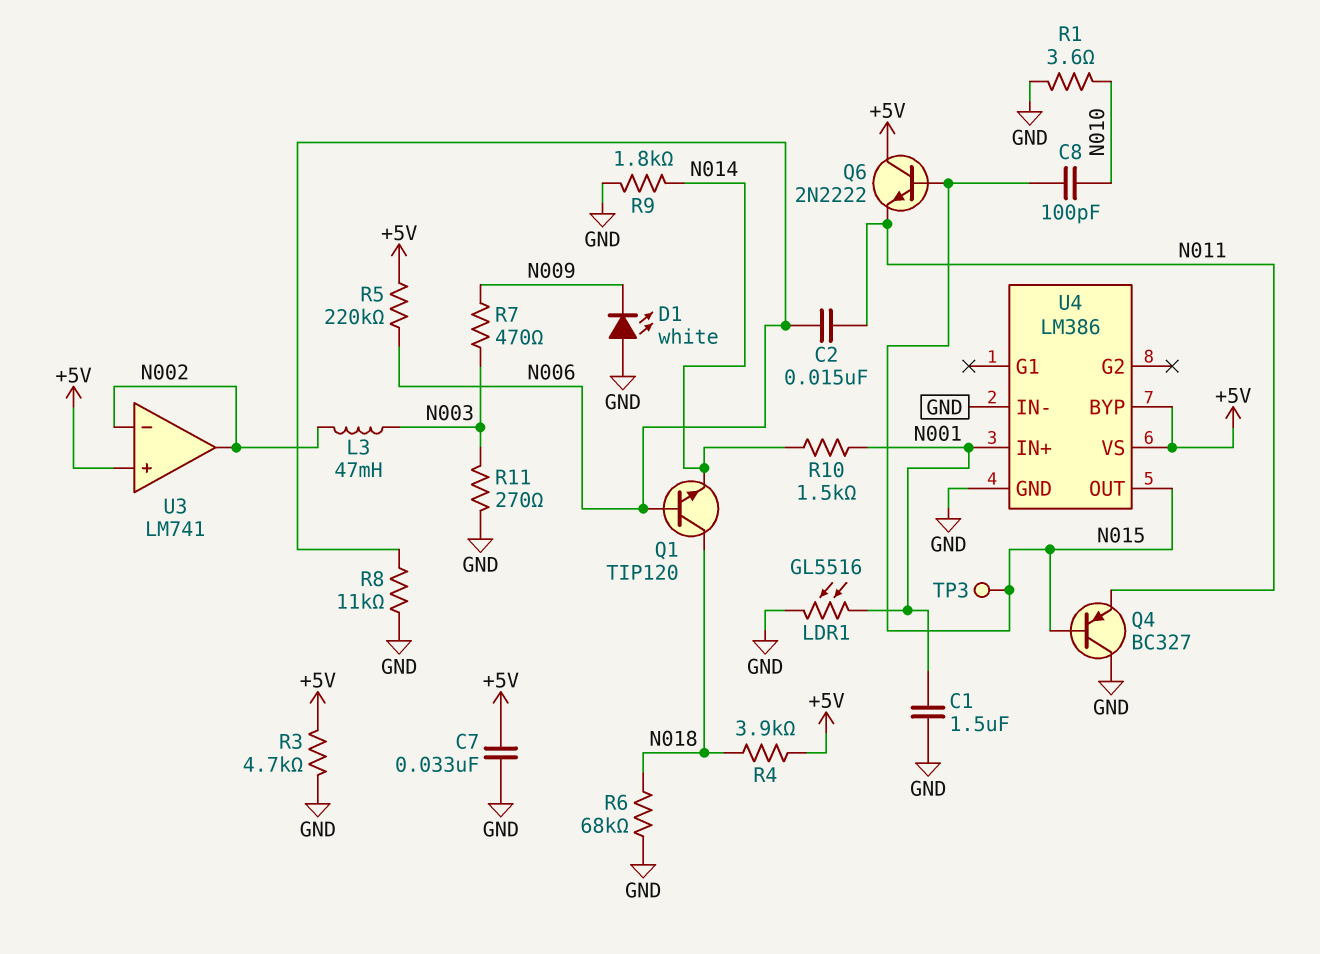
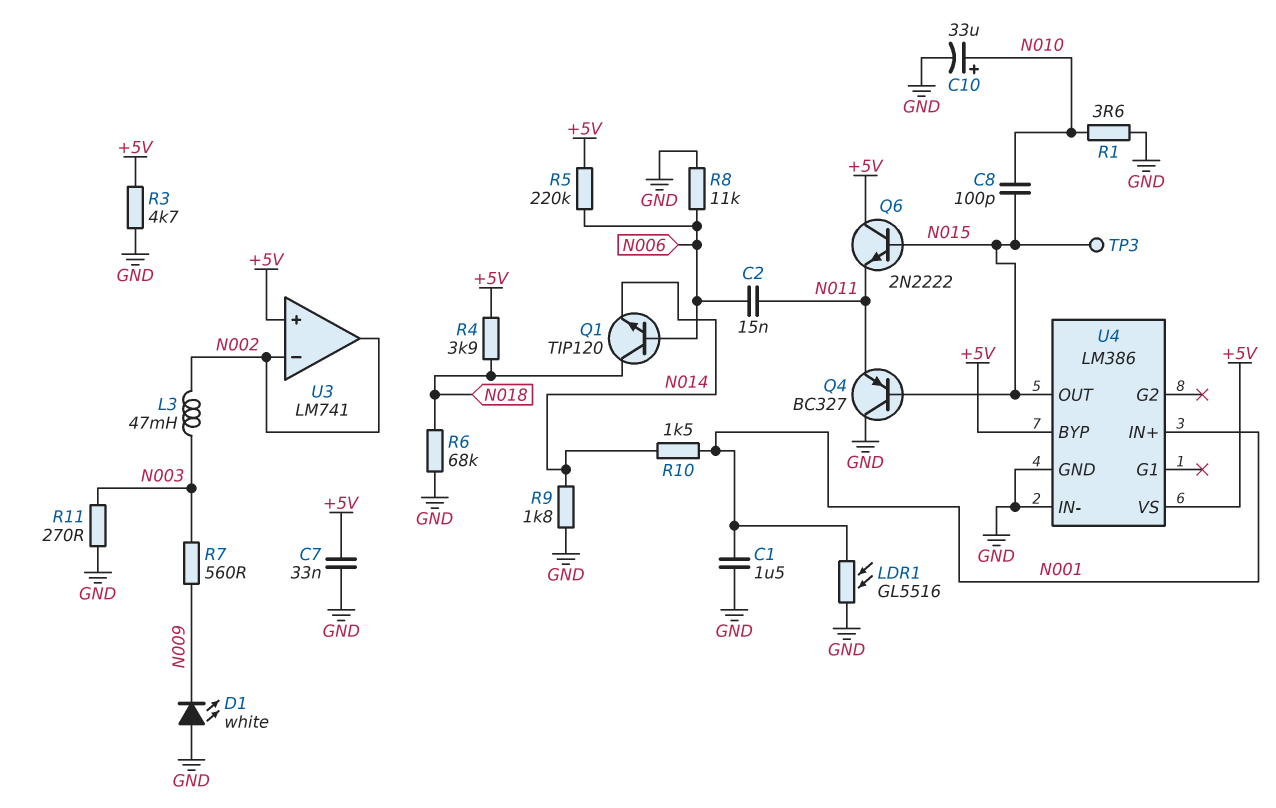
C10: none -> 33uF (plus N010, minus GND)
R7: 470 (N003, N009) -> 560 (N003, N009)

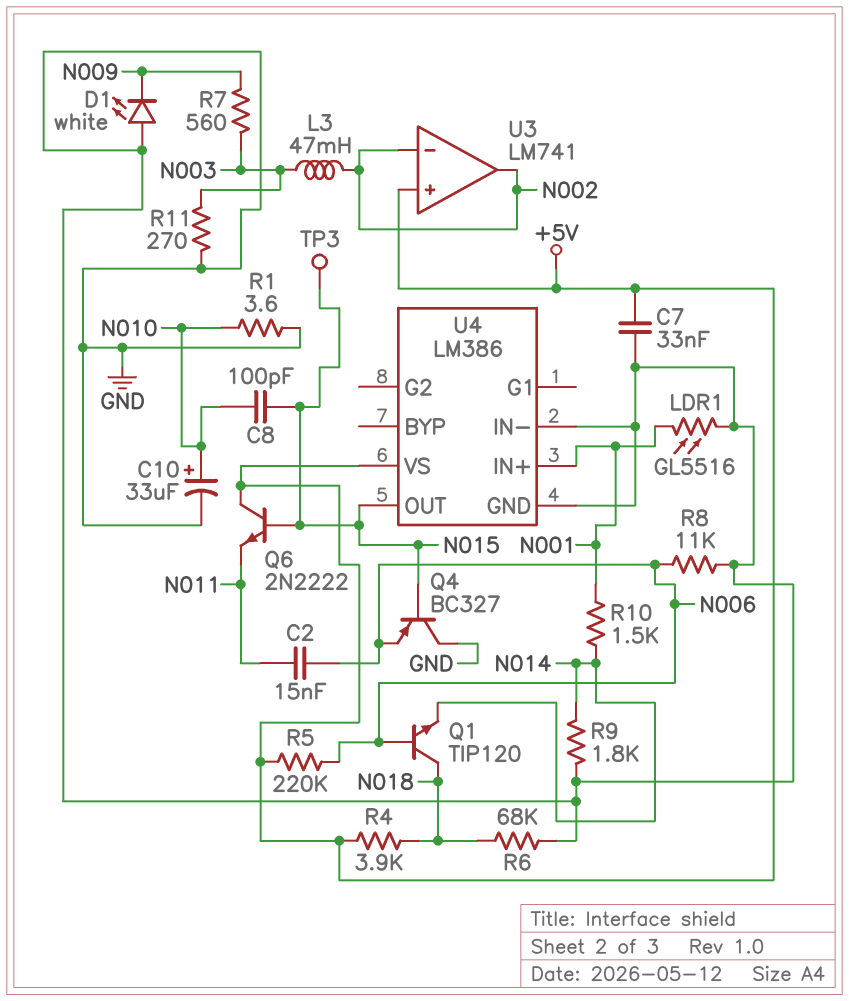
C1: 1.5uF (GND, N001) -> none
Q4: PNP BC327 (B N015, C GND, E N011) -> PNP BC327 (B N015, C GND, E N006)
R3: 4.7k (+5V, GND) -> none
U4 pin BYP: +5V -> none

